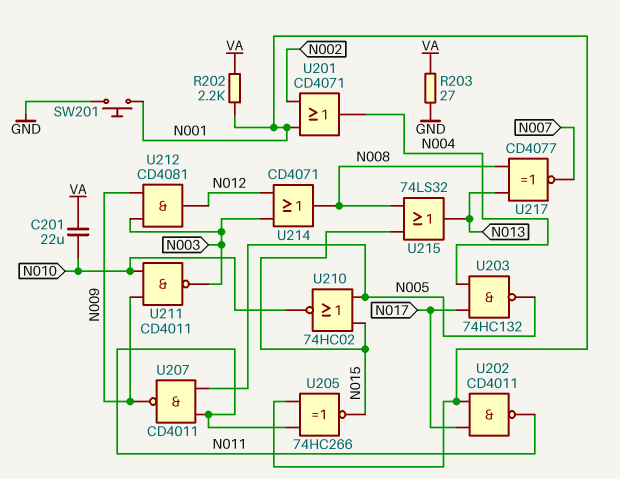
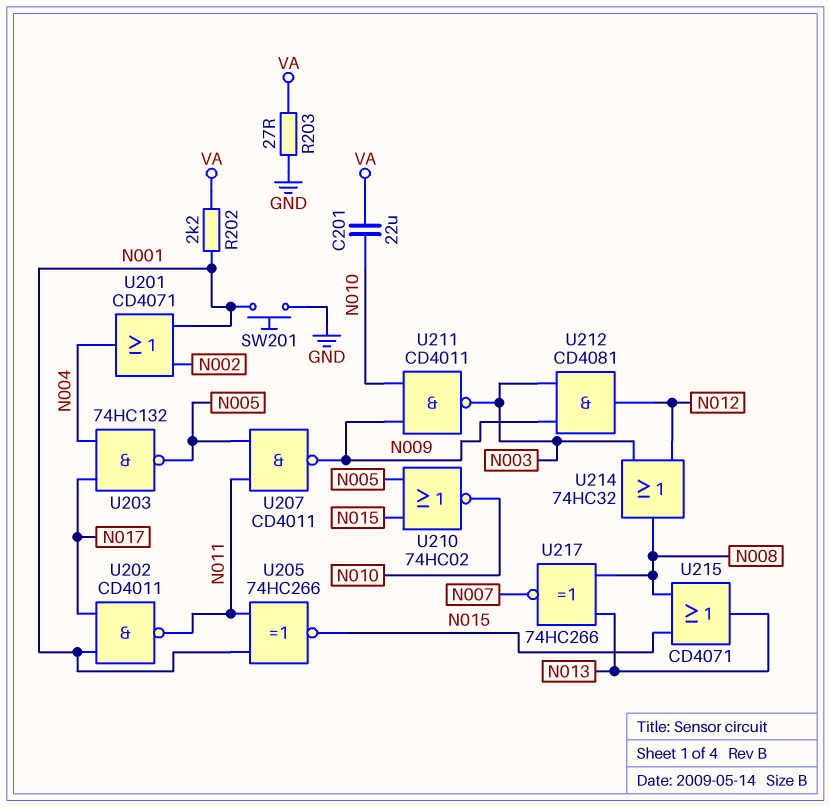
U214: OR CD4071 (in N003, in N012, out N008) -> OR 74HC32 (in N003, in N012, out N008)
U215: OR 74LS32 (in N008, in N015, out N013) -> OR CD4071 (in N008, in N015, out N013)
U217: XNOR CD4077 (in N008, in N013, out N007) -> XNOR 74HC266 (in N008, in N013, out N007)

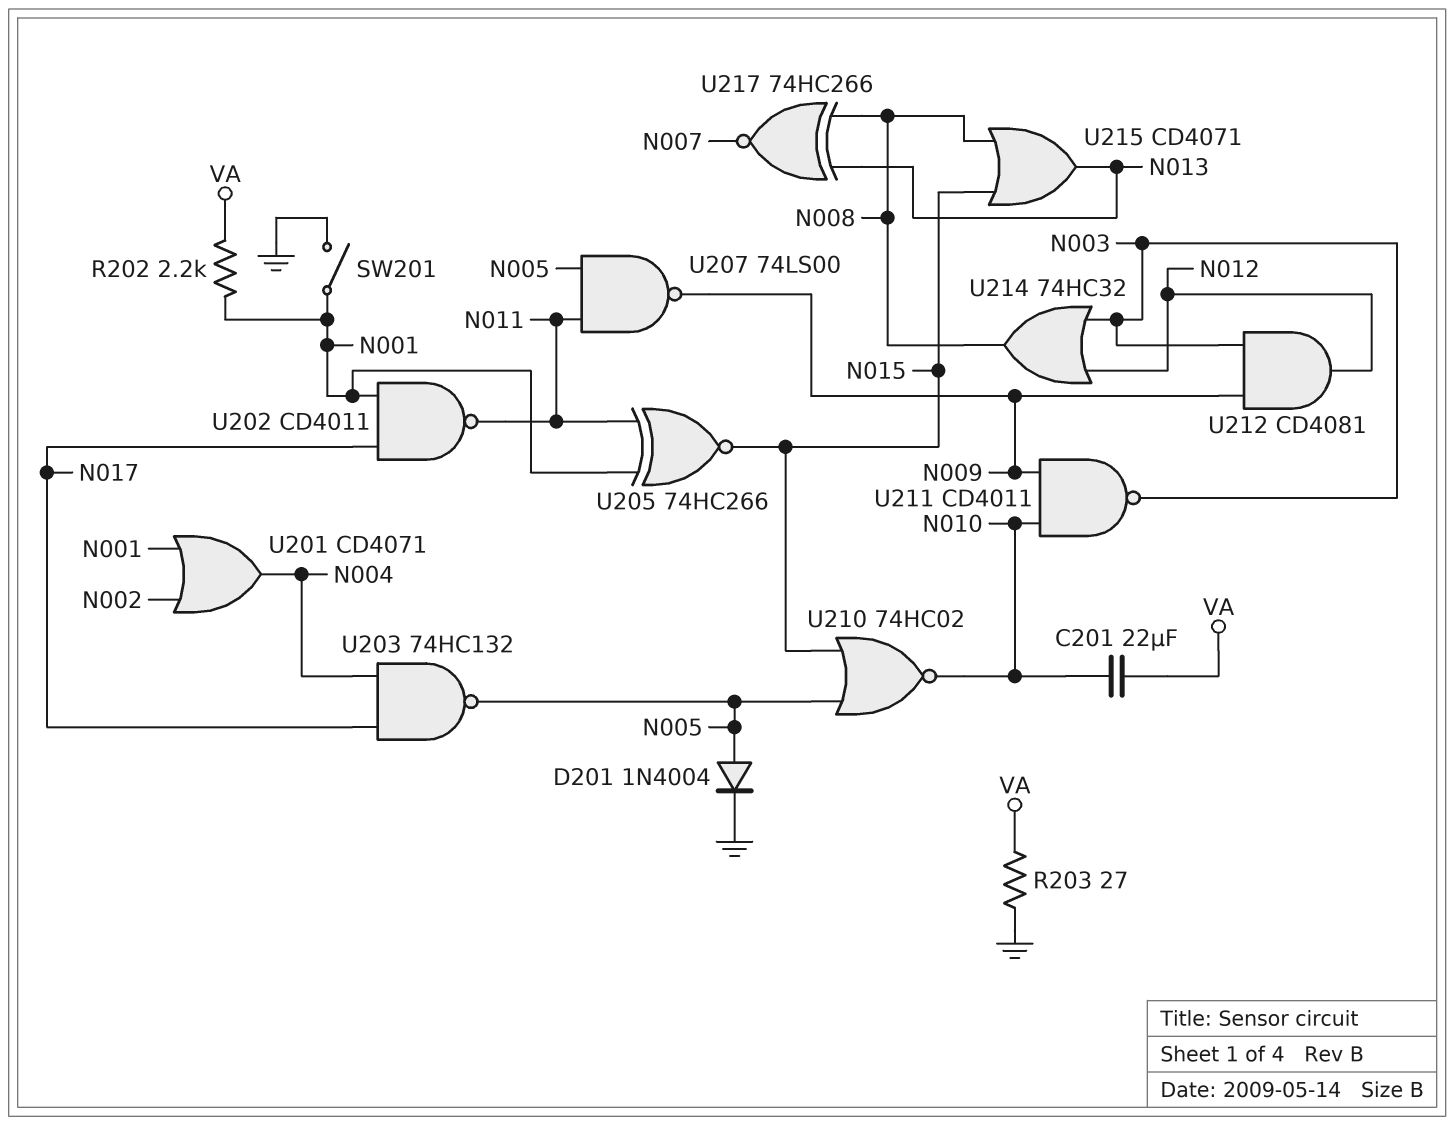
D201: none -> diode 1N4004 (A N005, K GND)
SW201: button (GND, N001) -> switch (GND, N001)
U207: NAND CD4011 (in N005, in N011, out N009) -> NAND 74LS00 (in N005, in N011, out N009)

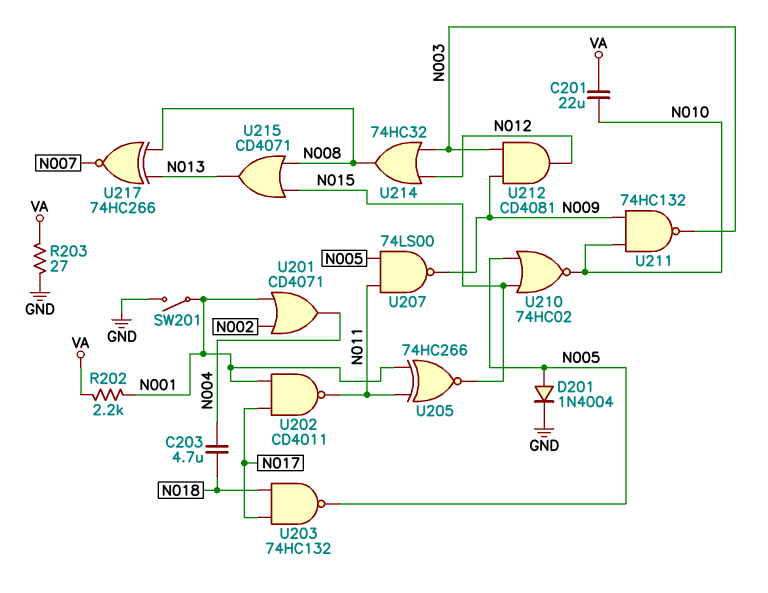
C203: none -> 4.7uF (N004, N018)
U203: NAND 74HC132 (in N004, in N017, out N005) -> NAND 74HC132 (in N017, in N018, out N005)
U211: NAND CD4011 (in N009, in N010, out N003) -> NAND 74HC132 (in N009, in N010, out N003)

